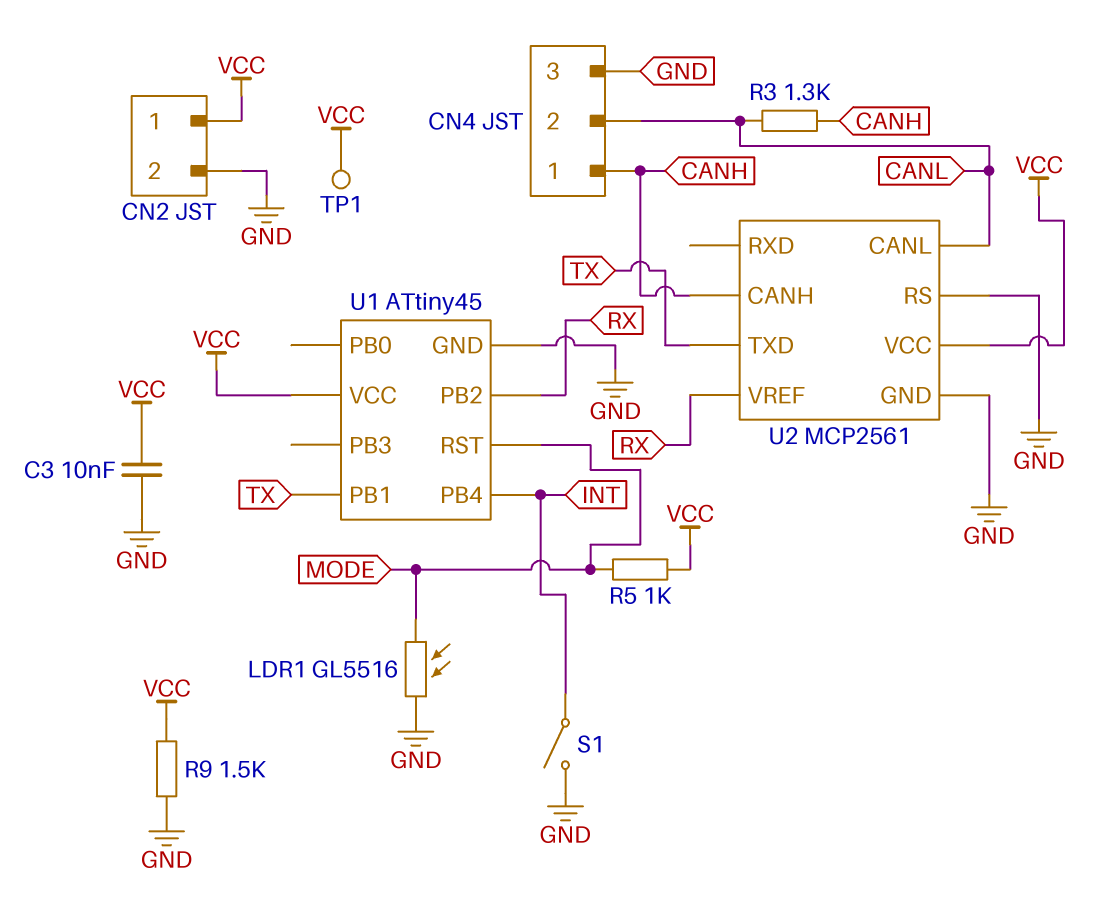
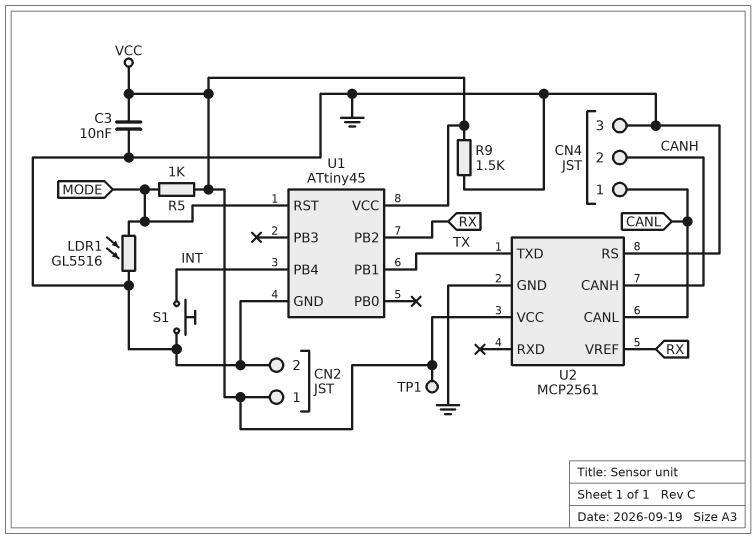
CN4 pin 1: CANH -> CANL
CN4 pin 2: CANL -> CANH
R3: 1.3k (CANH, CANL) -> none
S1: switch (GND, INT) -> button (GND, INT)

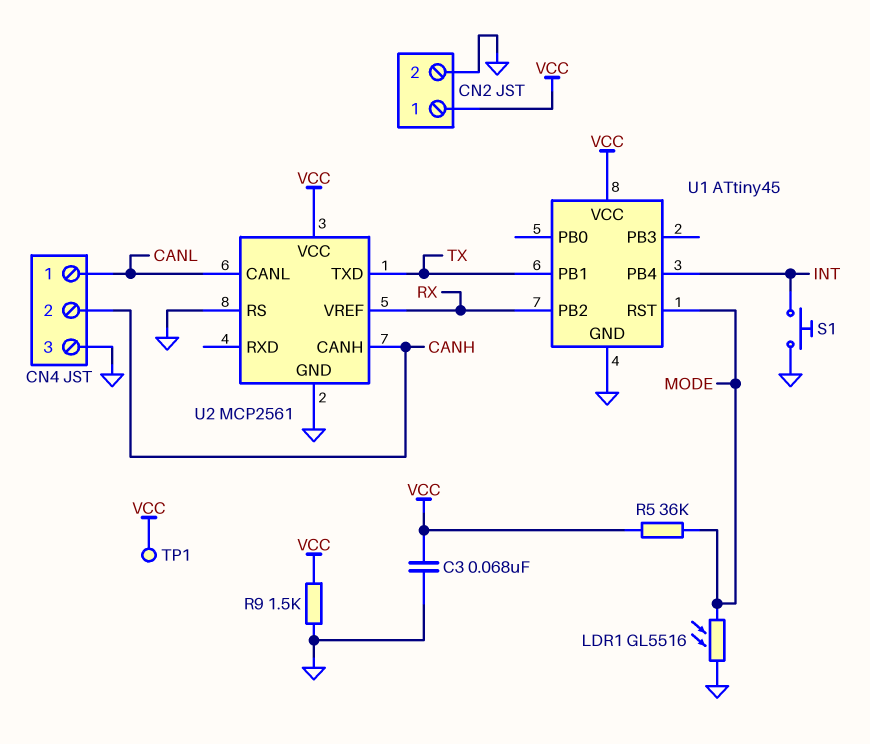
C3: 10nF (GND, VCC) -> 68nF (GND, VCC)
R5: 1k (MODE, VCC) -> 36k (MODE, VCC)

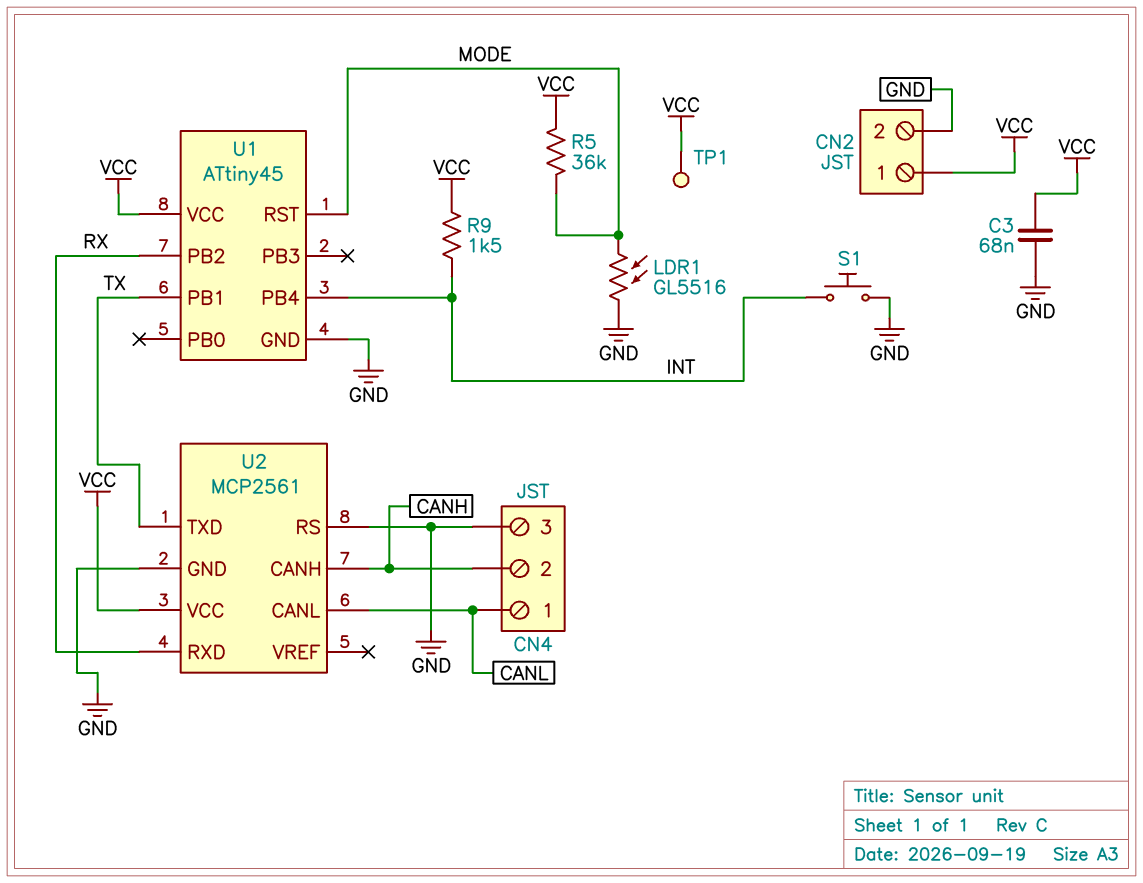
R9: 1.5k (GND, VCC) -> 1.5k (INT, VCC)
U2 pin RXD: none -> RX
U2 pin VREF: RX -> none

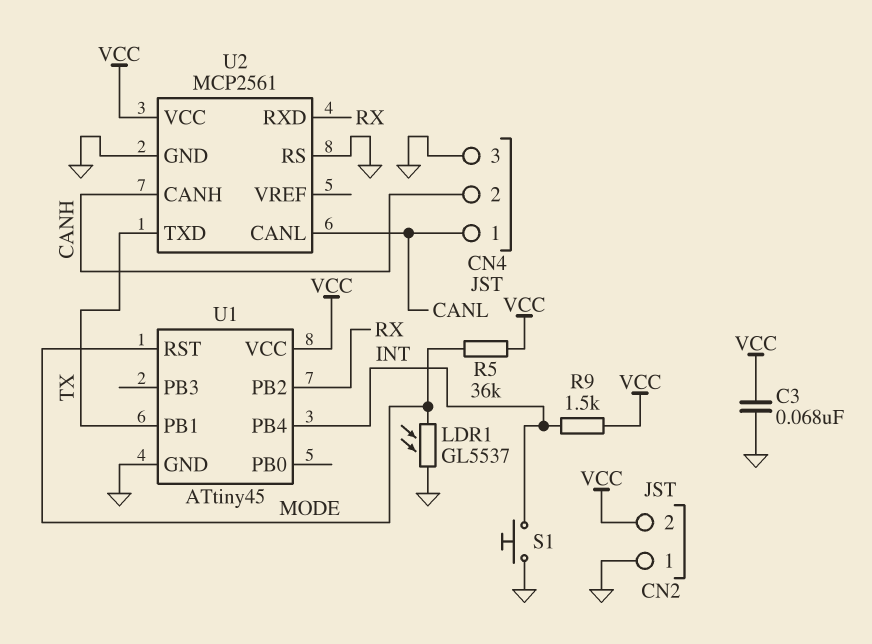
CN2 pin 1: VCC -> GND
CN2 pin 2: GND -> VCC
LDR1: GL5516 (GND, MODE) -> GL5537 (GND, MODE)
TP1: test point (VCC) -> none

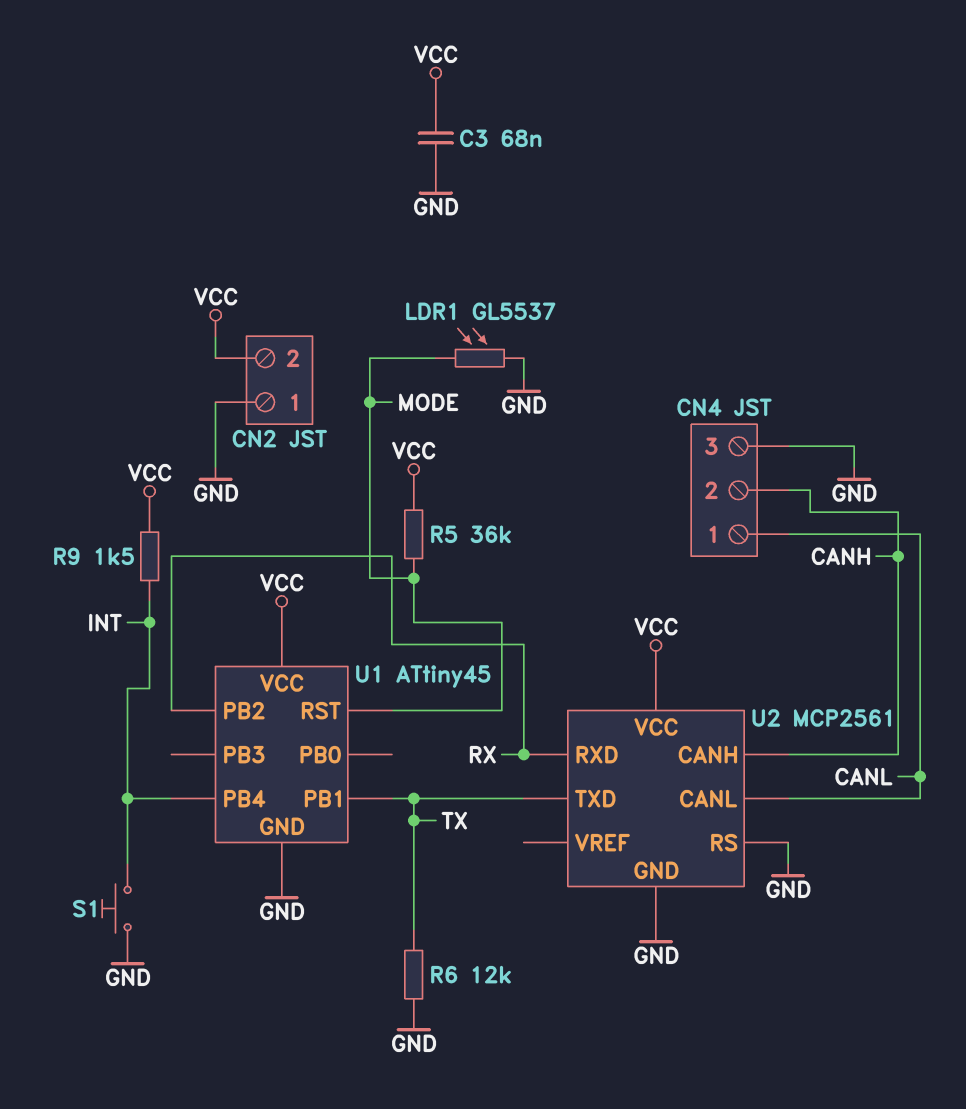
R6: none -> 12k (GND, TX)

